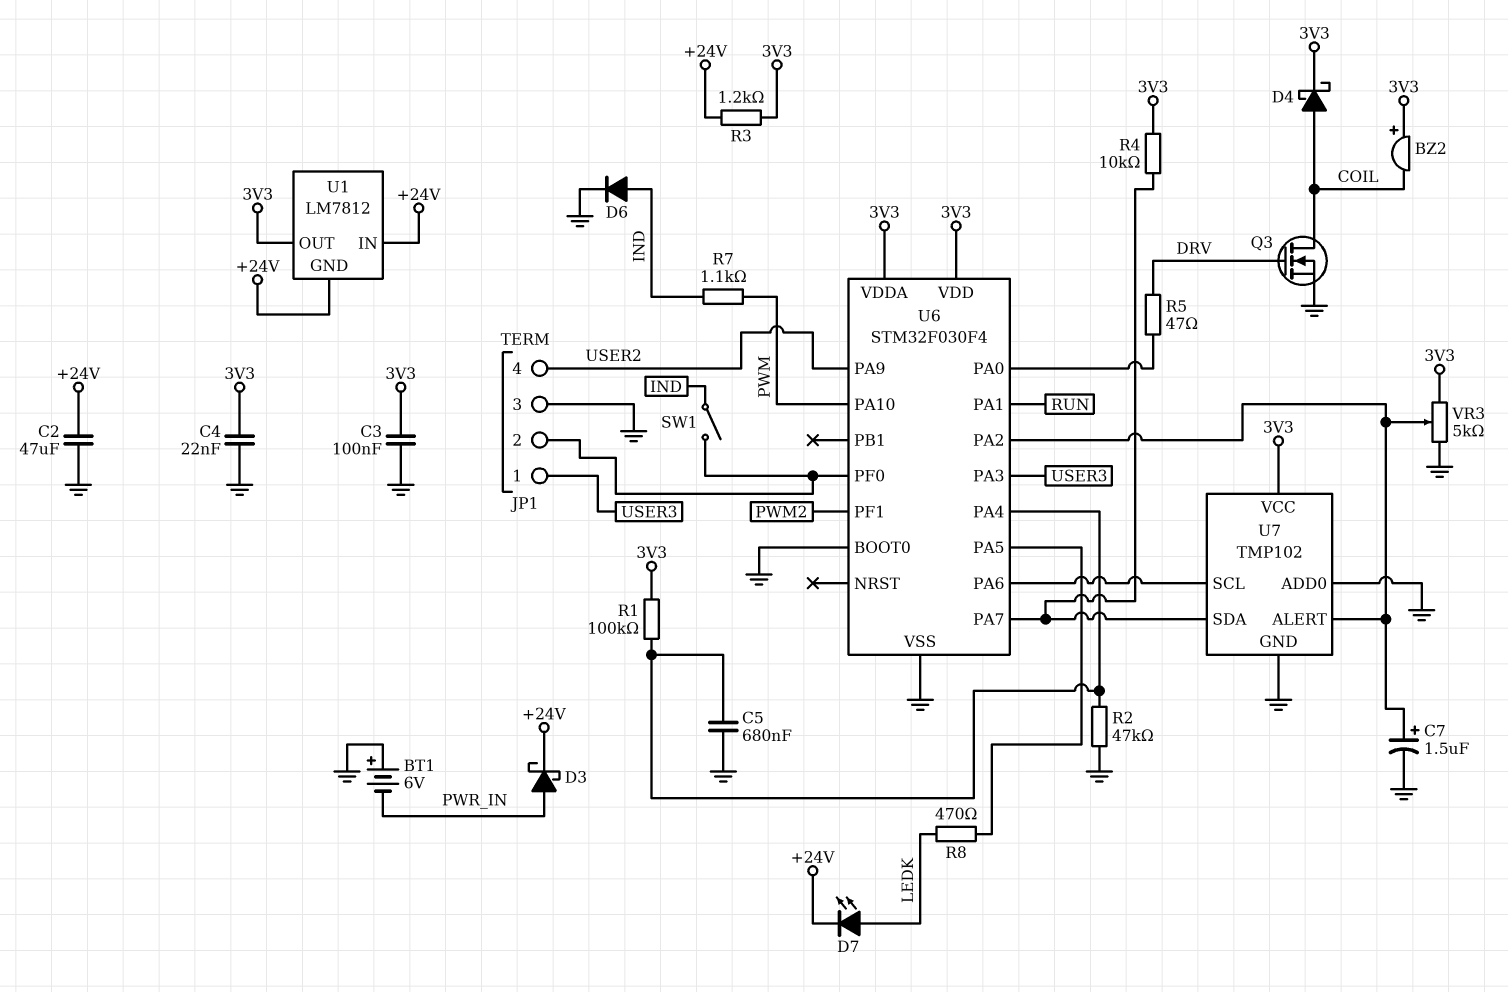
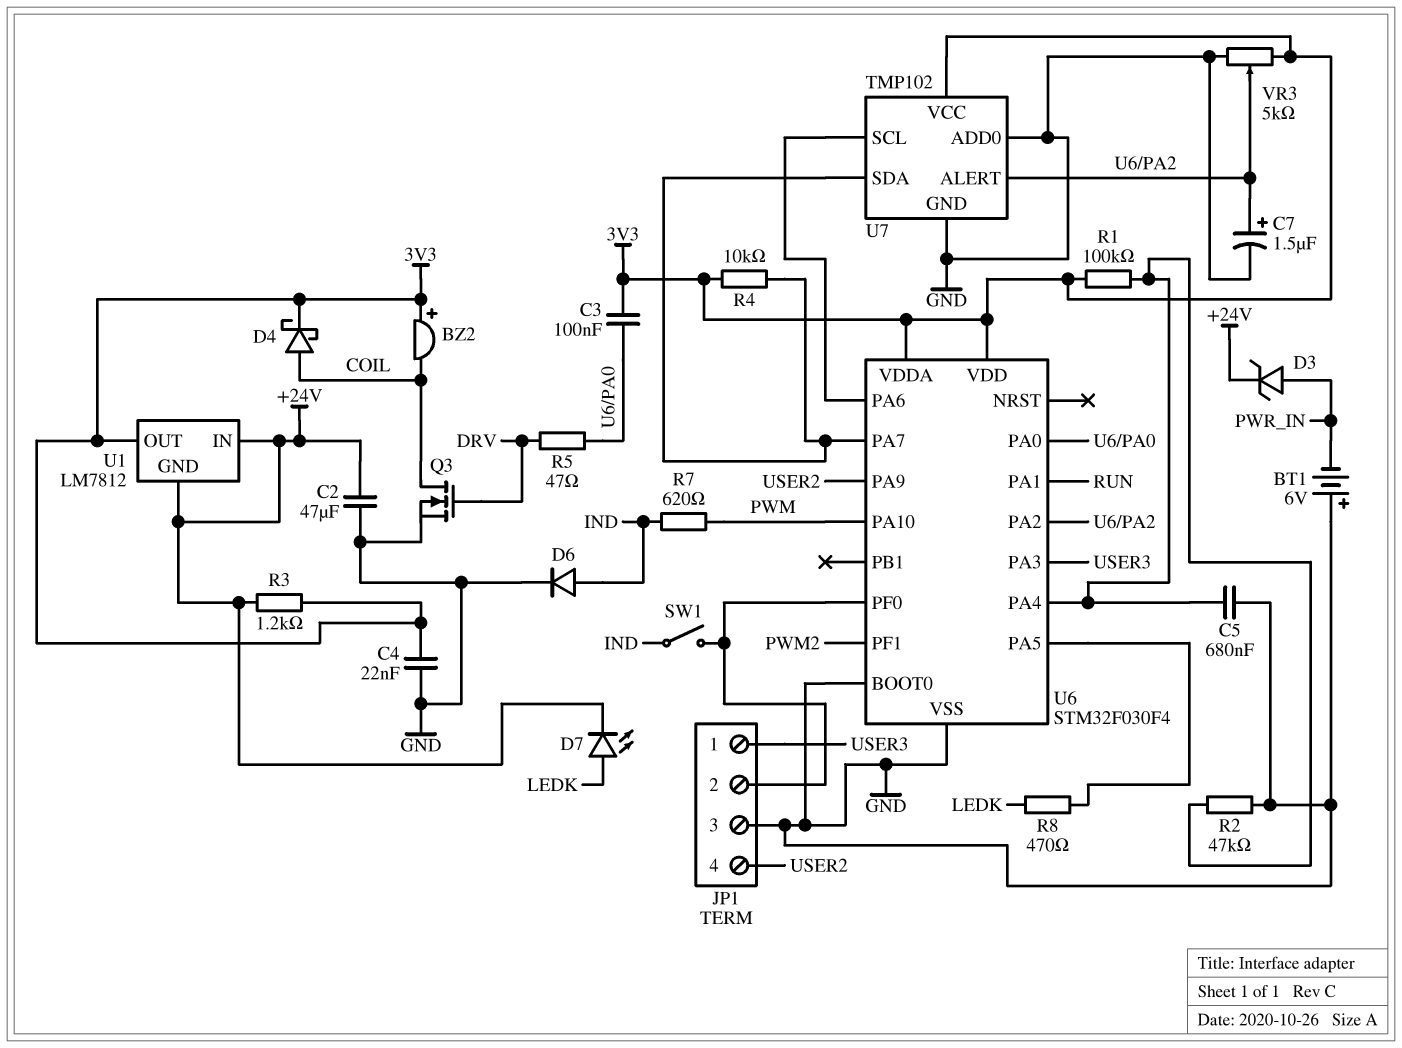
C3: 100nF (3V3, GND) -> 100nF (3V3, U6/PA0)
D3: schottky (A PWR_IN, K +24V) -> zener (A PWR_IN, K +24V)
R7: 1.1k (IND, PWM) -> 620 (IND, PWM)

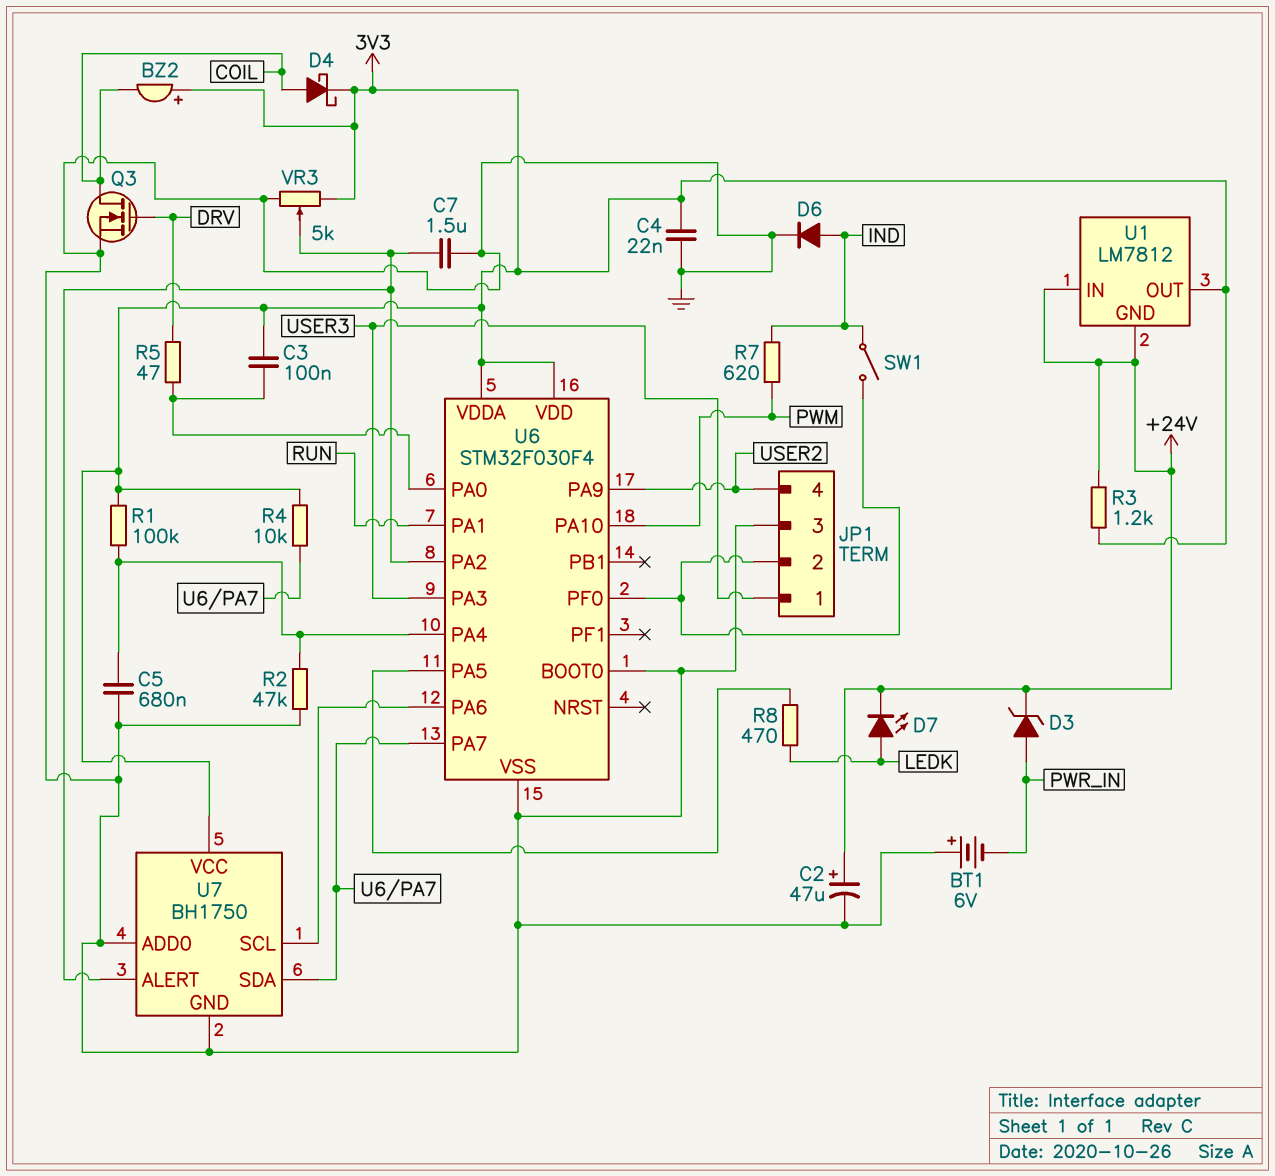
C2: 47uF (+24V, GND) -> 47uF (plus +24V, minus GND)
C7: 1.5uF (plus U6/PA2, minus GND) -> 1.5uF (GND, U6/PA2)
U6 pin PF1: PWM2 -> none
U7: TMP102 -> BH1750

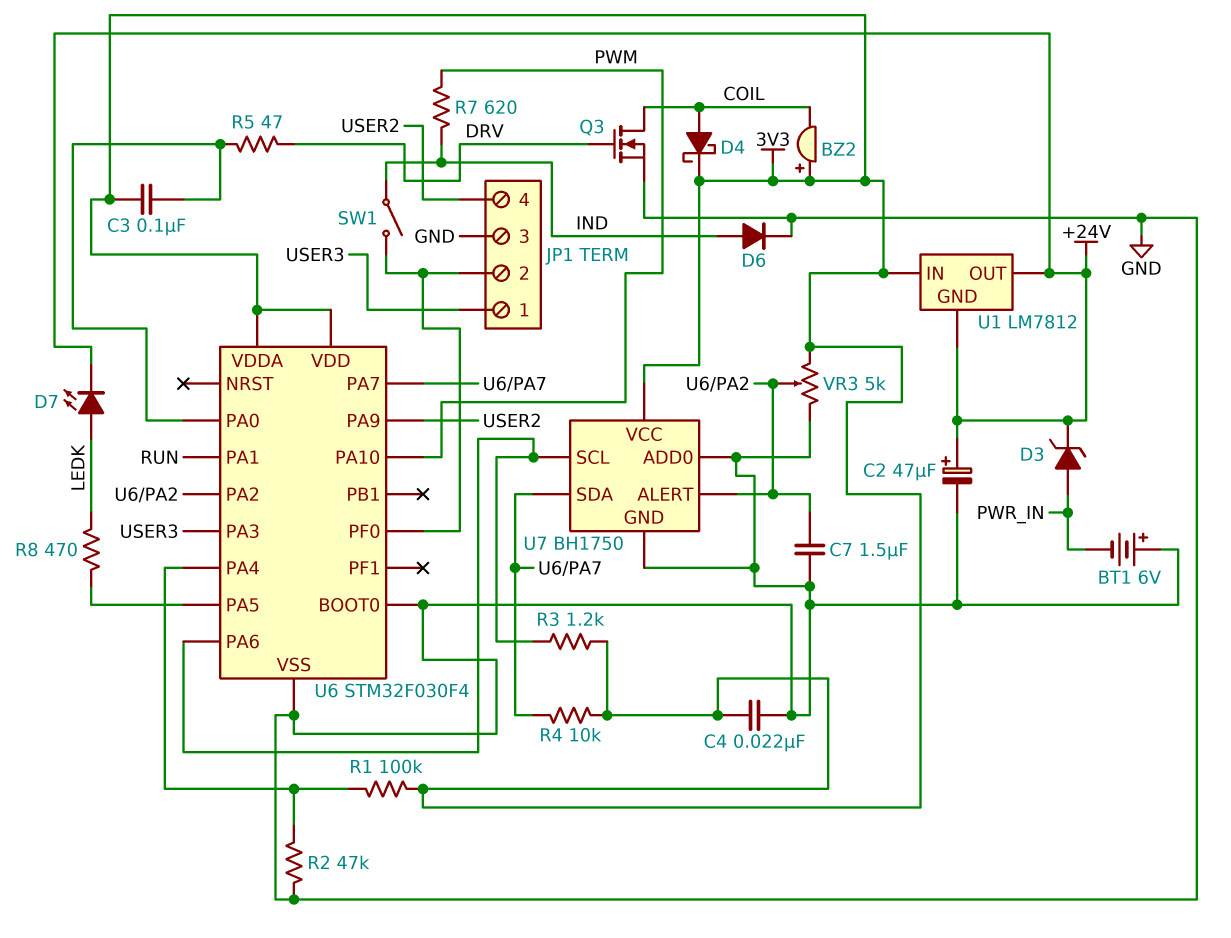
C5: 680nF (GND, U6/PA4) -> none
R3: 1.2k (+24V, 3V3) -> 1.2k (3V3, U6/PA6)
U1 pin IN: +24V -> 3V3
U1 pin OUT: 3V3 -> +24V

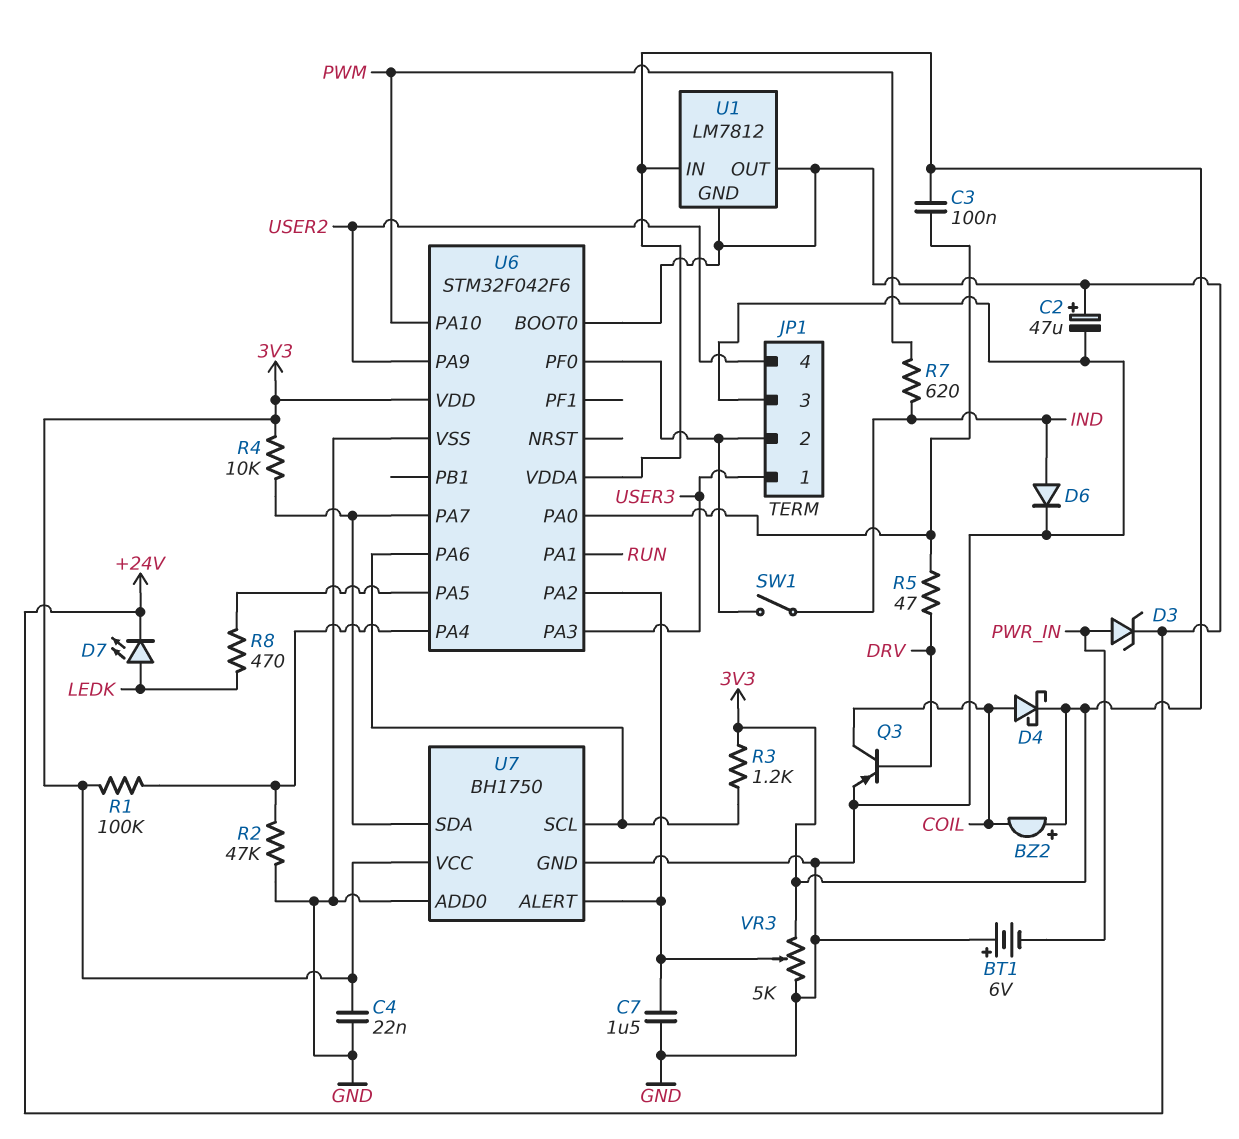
Q3: NMOS (G DRV, D COIL, S GND) -> PNP (B DRV, C COIL, E GND)
U6: STM32F030F4 -> STM32F042F6
U6 pin BOOT0: GND -> +24V

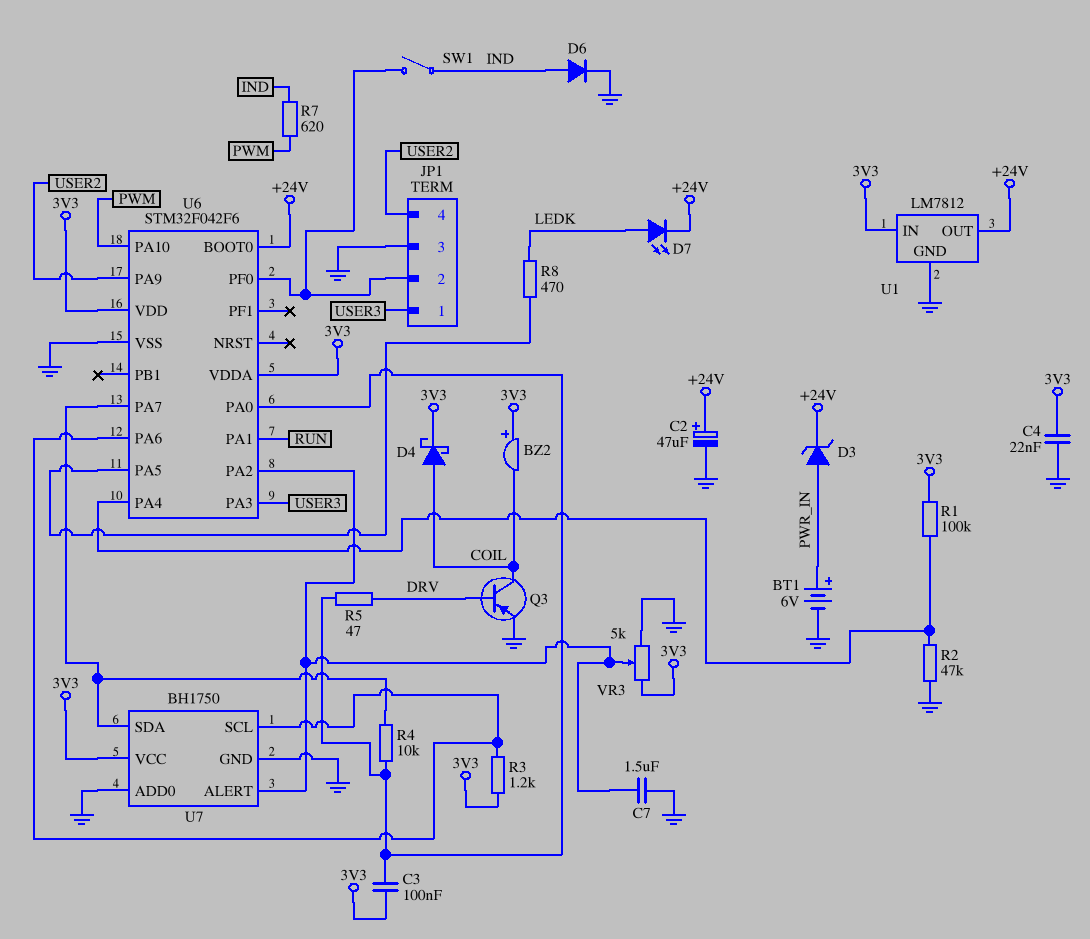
BT1: 6V (plus GND, minus PWR_IN) -> 6V (plus PWR_IN, minus GND)
R4: 10k (3V3, U6/PA7) -> 10k (U6/PA0, U6/PA7)
U1 pin GND: +24V -> GND

